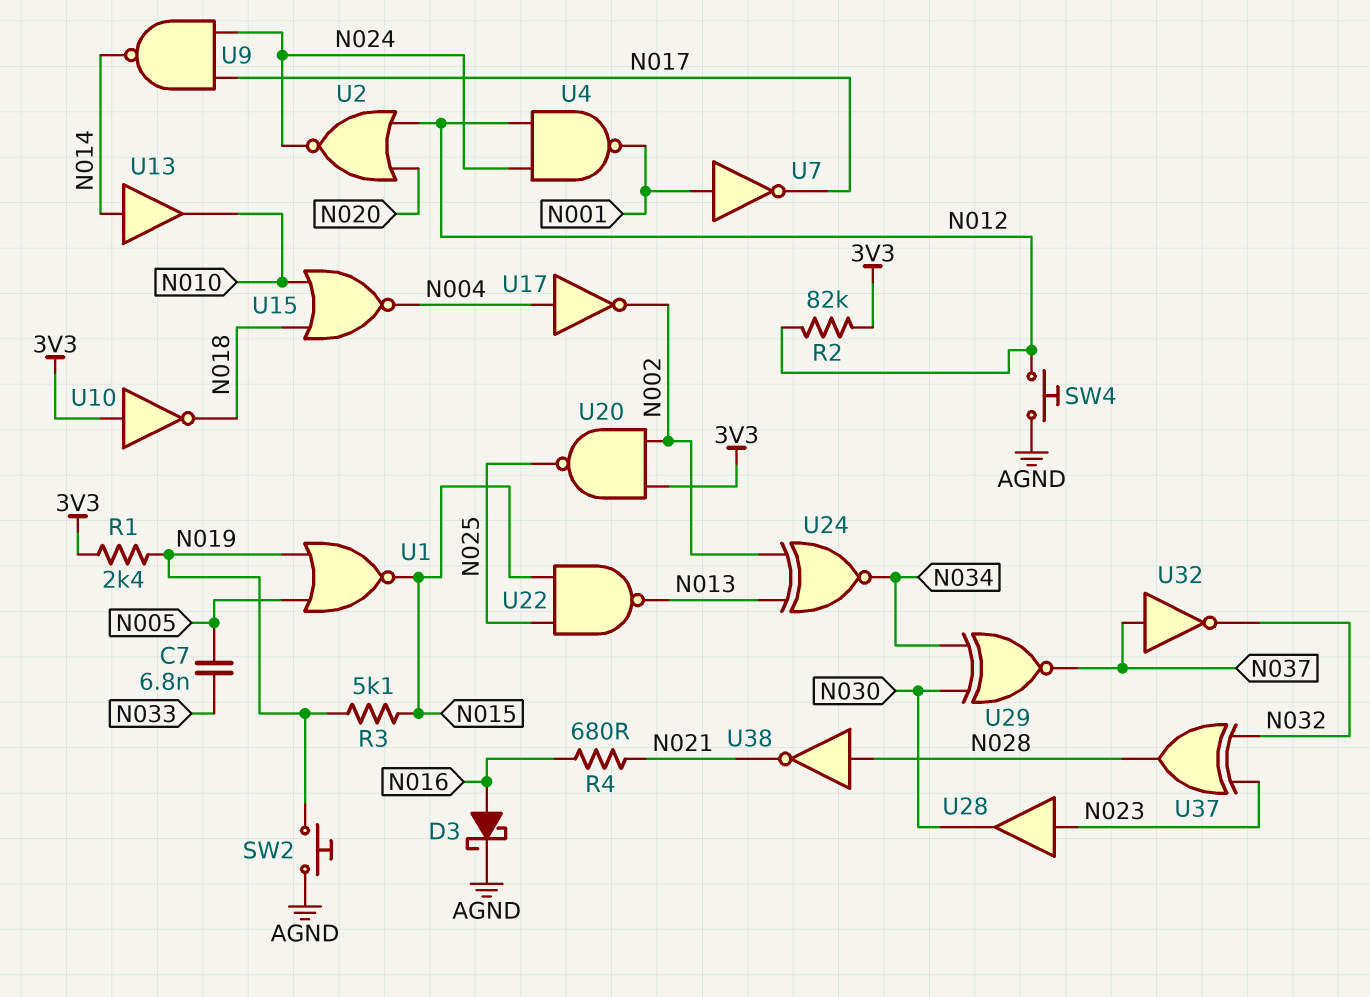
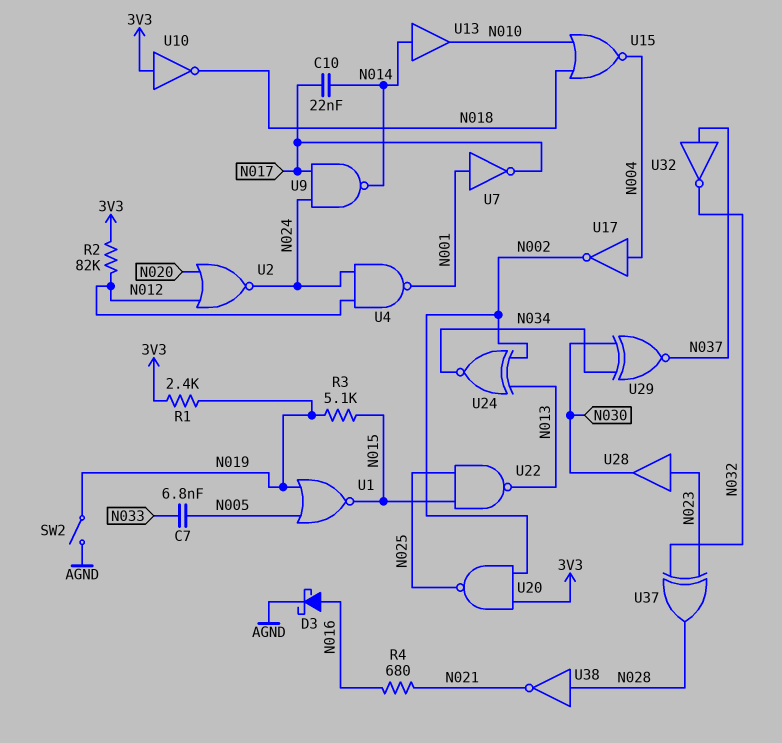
C10: none -> 22nF (N014, N017)
SW2: button (AGND, N019) -> switch (AGND, N019)
SW4: button (AGND, N012) -> none

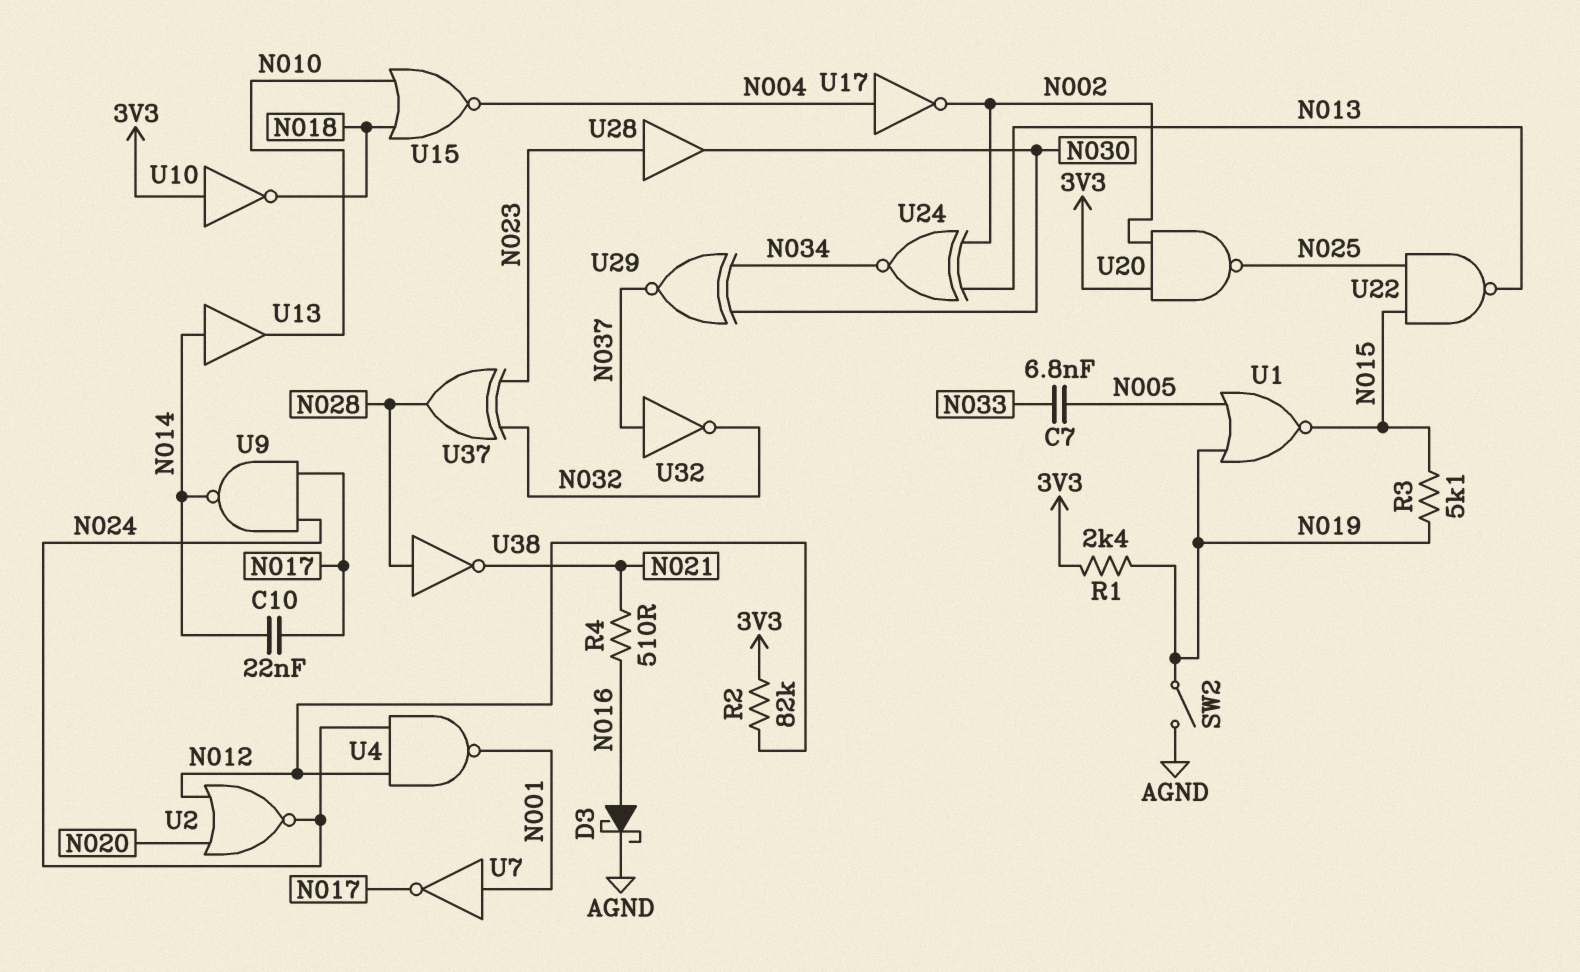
R4: 680 (N016, N021) -> 510 (N016, N021)

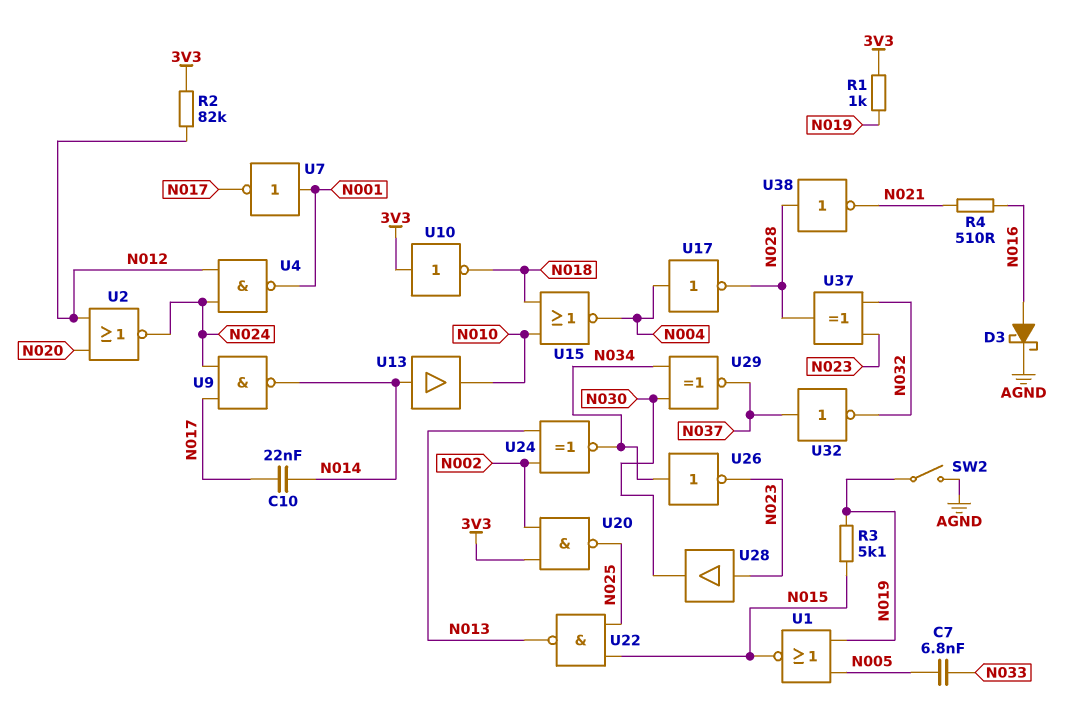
R1: 2.4k (3V3, N019) -> 1k (3V3, N019)
U17: NOT (in N004, out N002) -> NOT (in N004, out N028)
U26: none -> NOT (in N034, out N023)

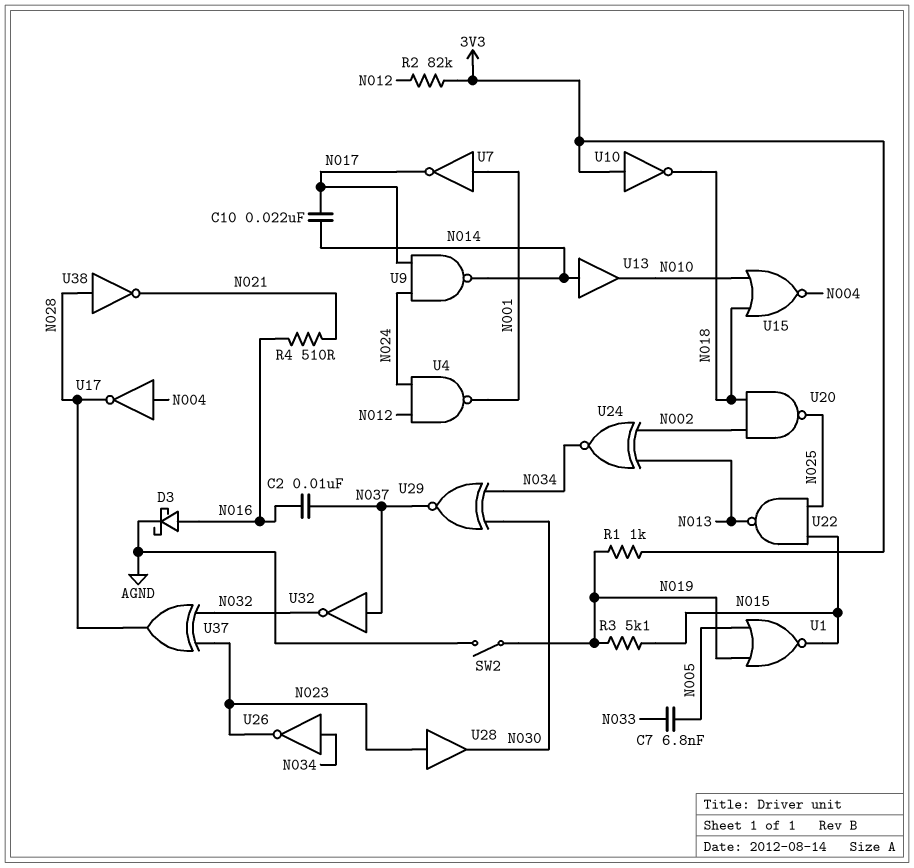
C2: none -> 10nF (N016, N037)
U2: NOR (in N012, in N020, out N024) -> none
U20: NAND (in 3V3, in N002, out N025) -> NAND (in N002, in N018, out N025)

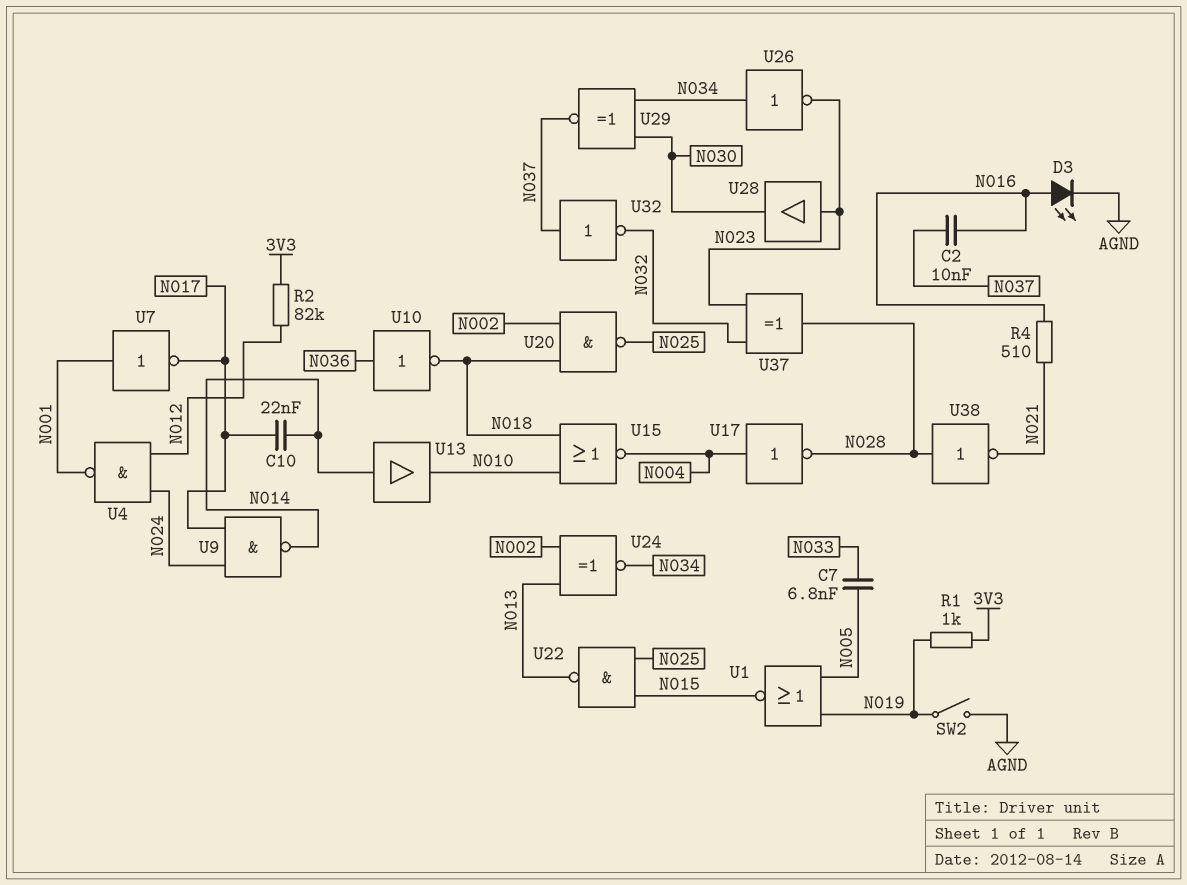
D3: schottky (A N016, K AGND) -> LED (A N016, K AGND)
R3: 5.1k (N015, N019) -> none
U10: NOT (in 3V3, out N018) -> NOT (in N036, out N018)

